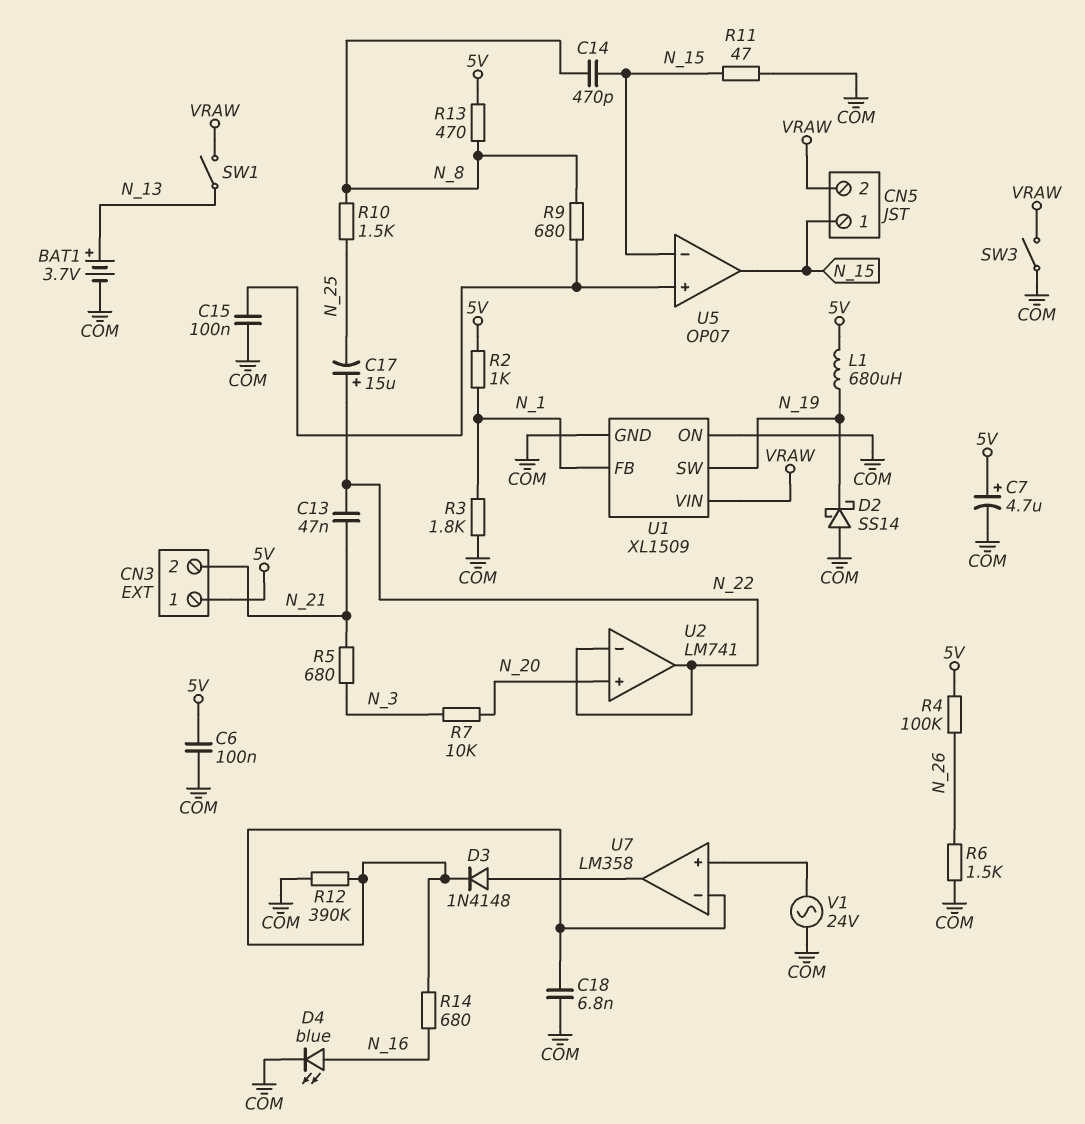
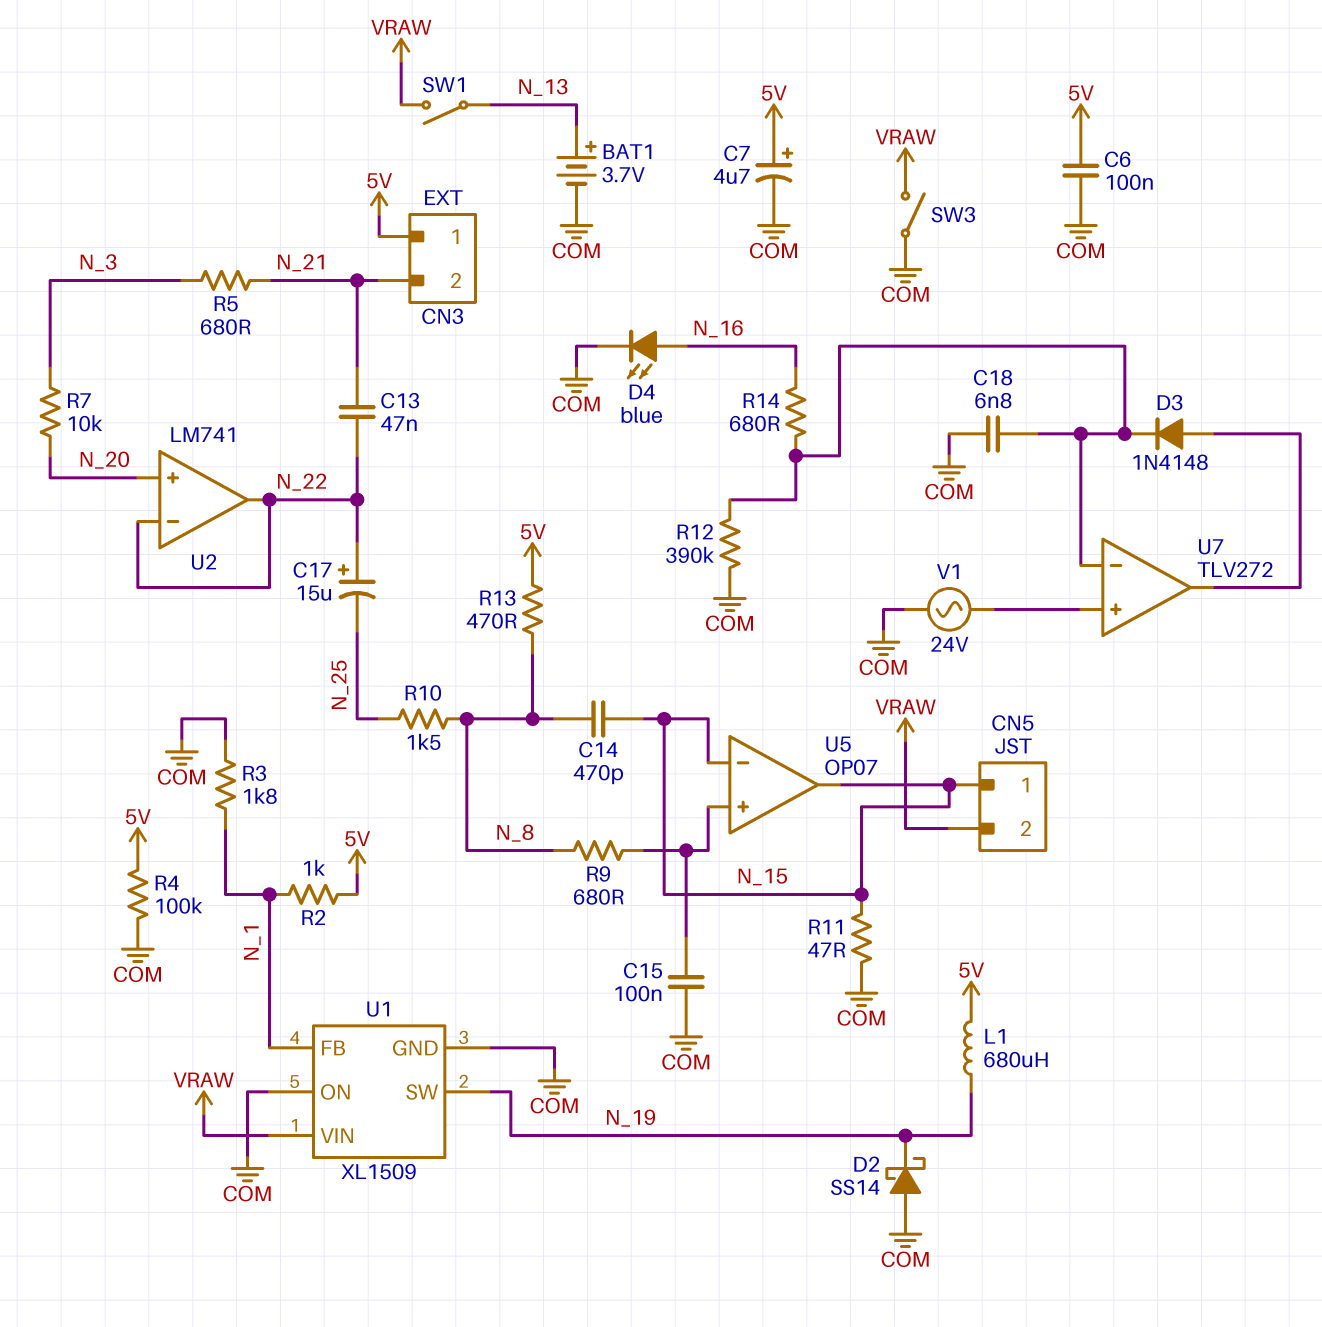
R4: 100k (5V, N_26) -> 100k (5V, COM)
R6: 1.5k (COM, N_26) -> none
U7: LM358 -> TLV272

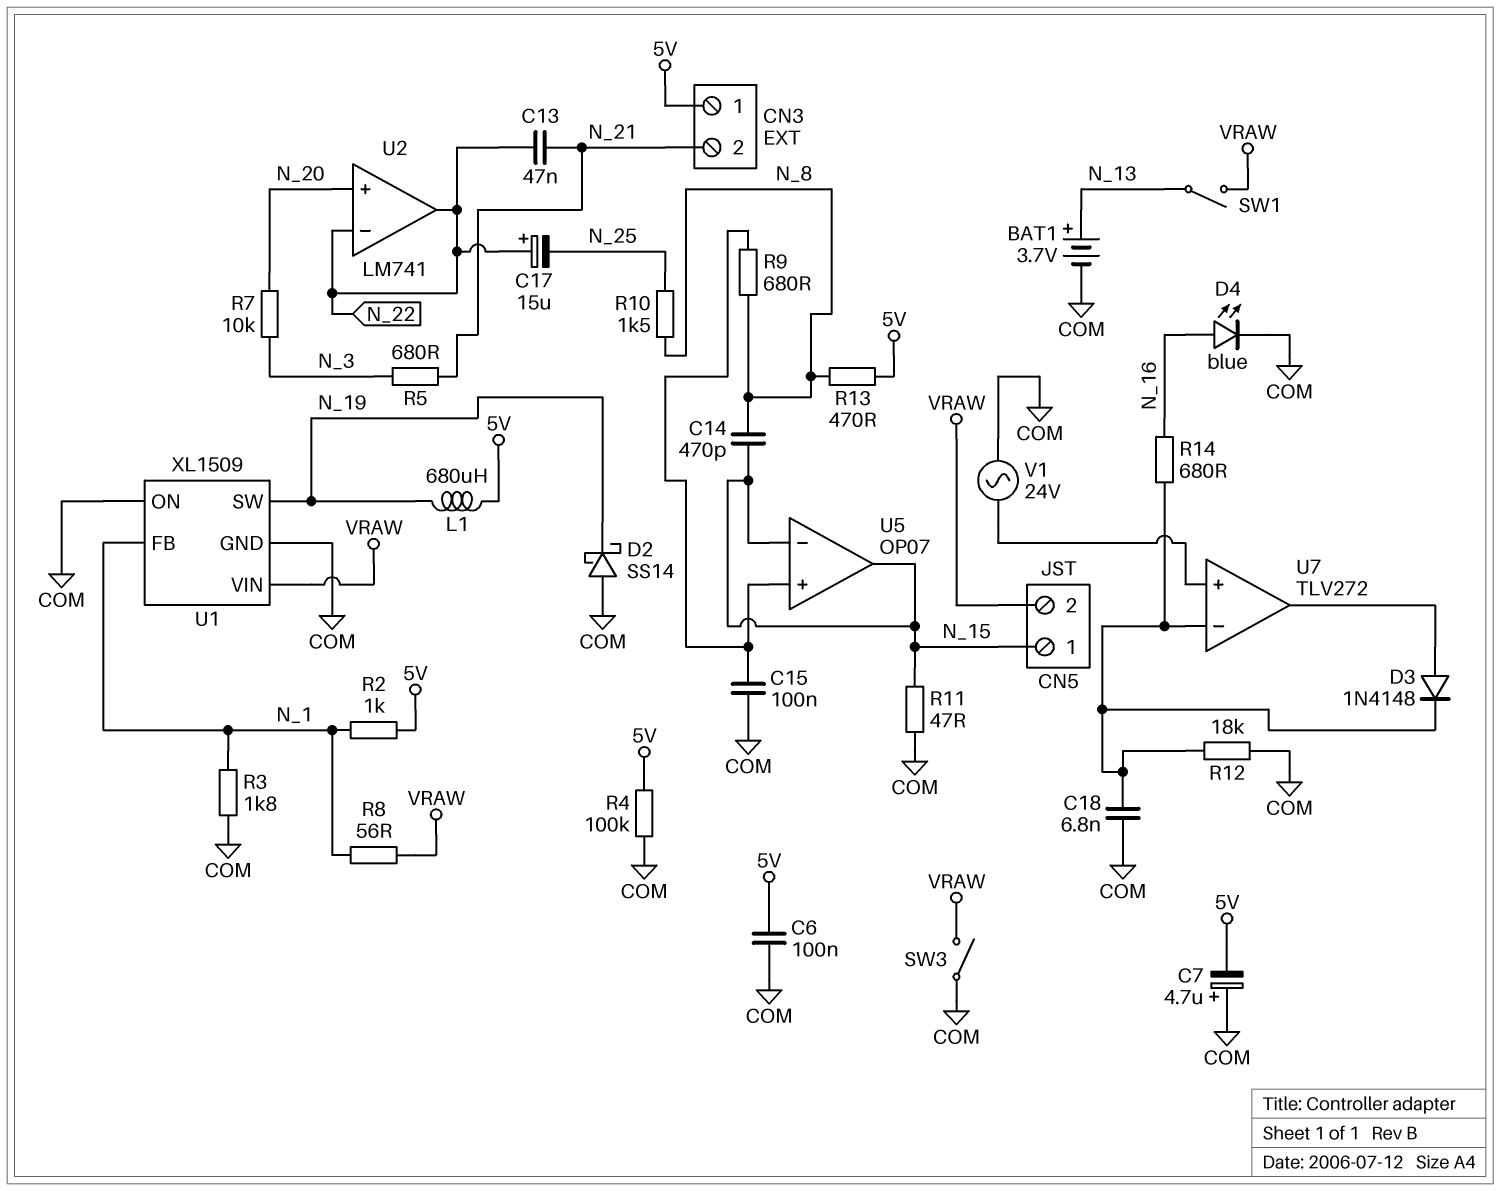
C7: 4.7uF (plus 5V, minus COM) -> 4.7uF (plus COM, minus 5V)
R8: none -> 56 (N_1, VRAW)
R12: 390k (COM, U7/in-) -> 18k (COM, U7/in-)

